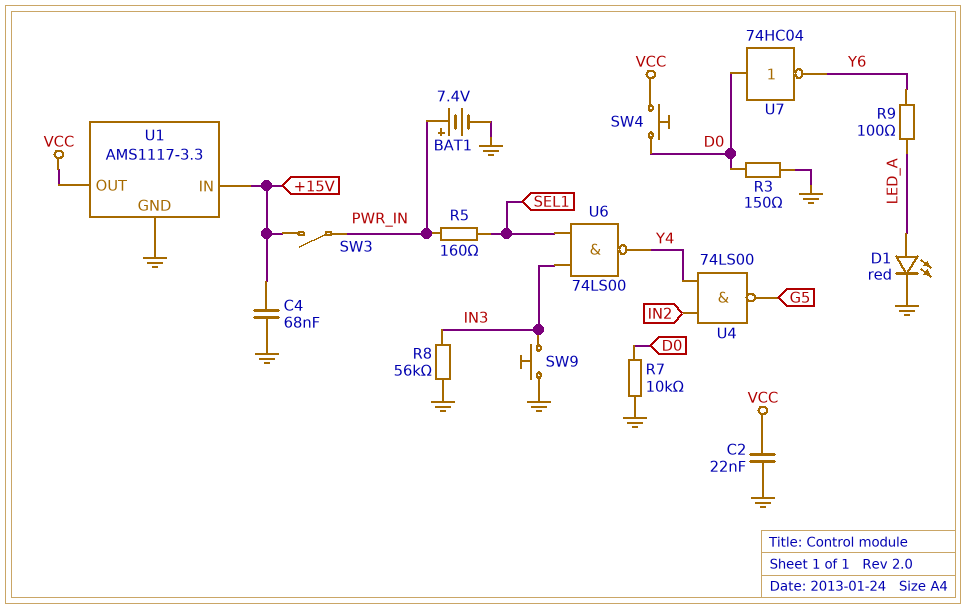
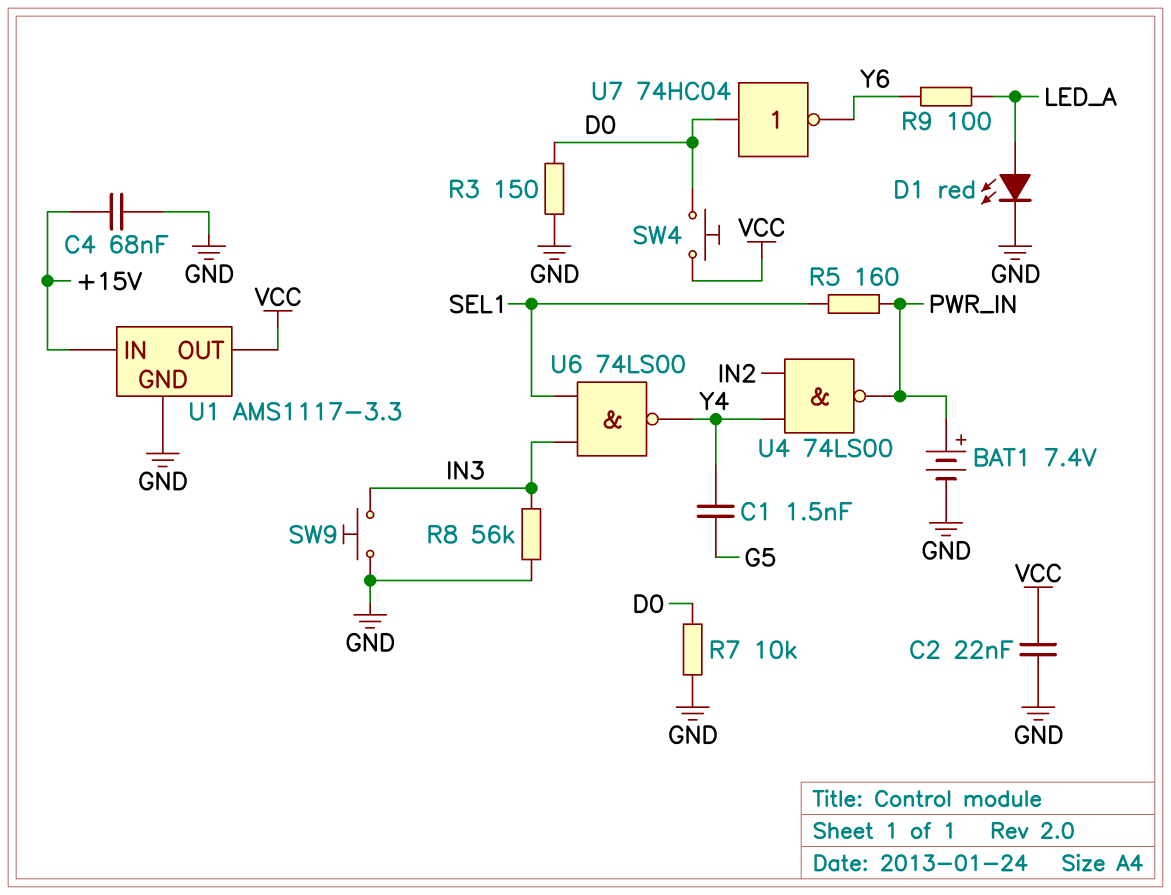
C1: none -> 1.5nF (G5, Y4)
SW3: switch (+15V, PWR_IN) -> none
U4: NAND 74LS00 (in IN2, in Y4, out G5) -> NAND 74LS00 (in IN2, in Y4, out PWR_IN)

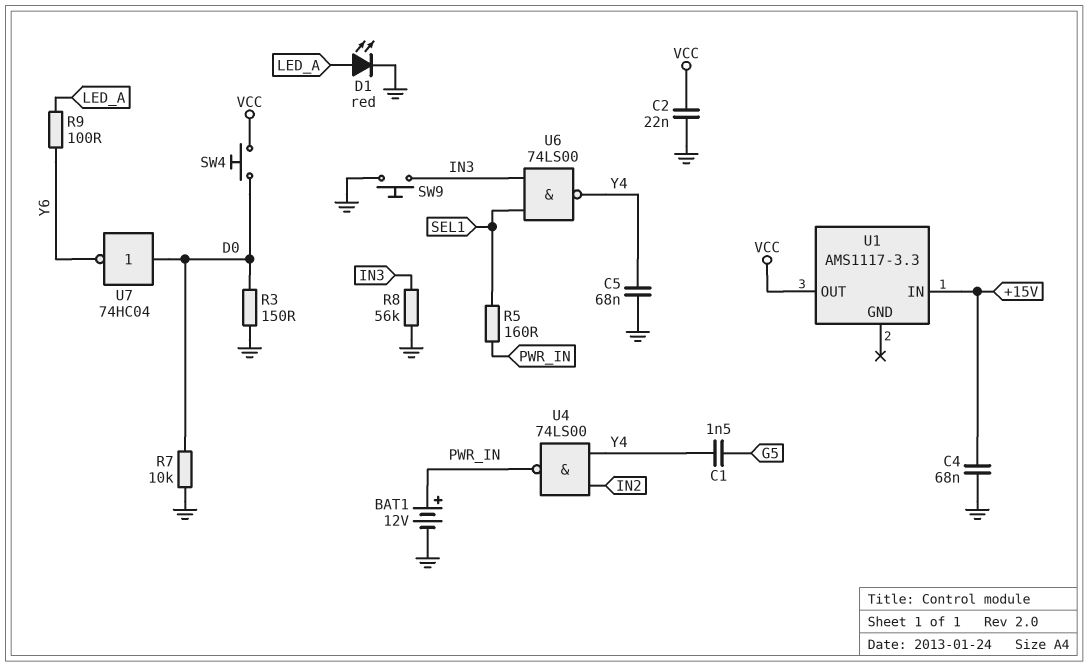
BAT1: 7.4V (plus PWR_IN, minus GND) -> 12V (plus PWR_IN, minus GND)
C5: none -> 68nF (GND, Y4)
U1 pin GND: GND -> none

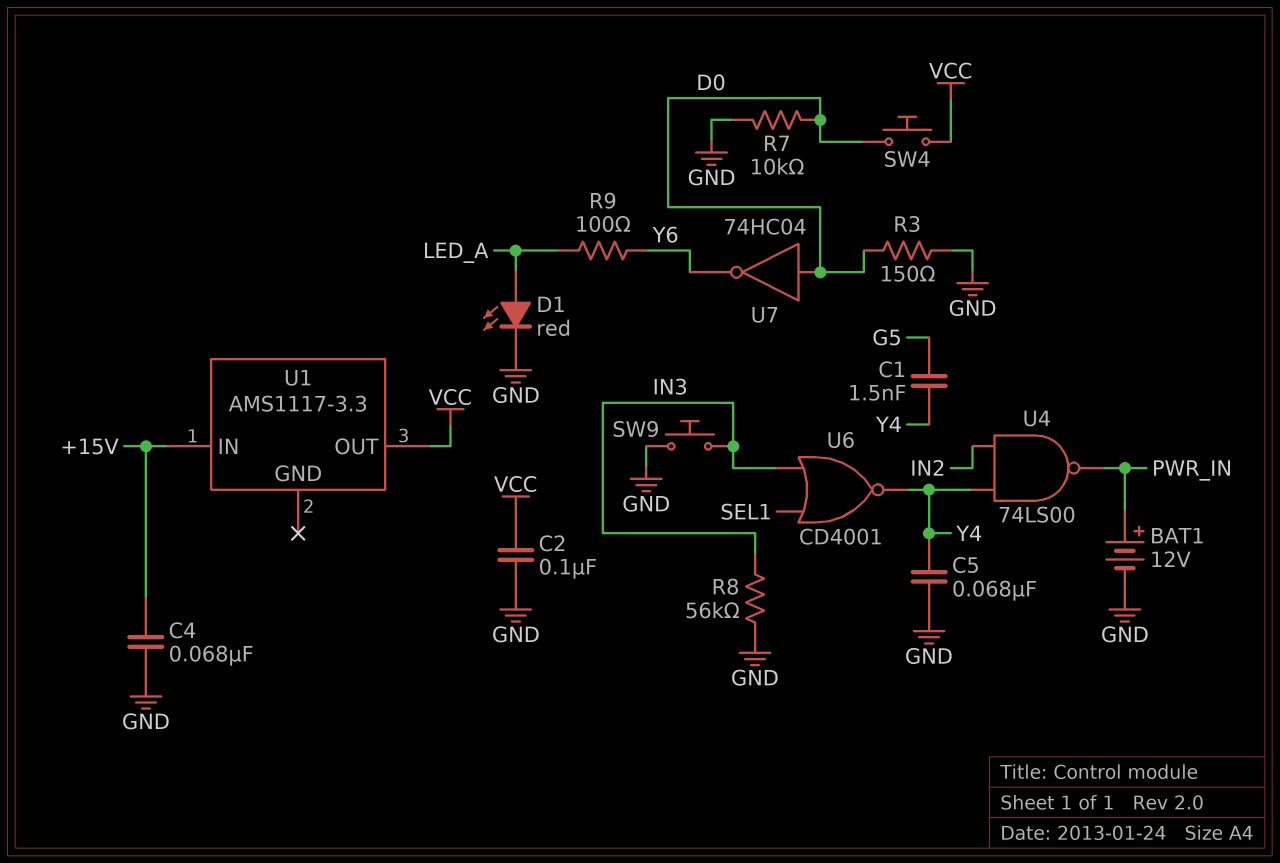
C2: 22nF (GND, VCC) -> 100nF (GND, VCC)
R5: 160 (PWR_IN, SEL1) -> none
U6: NAND 74LS00 (in IN3, in SEL1, out Y4) -> NOR CD4001 (in IN3, in SEL1, out Y4)

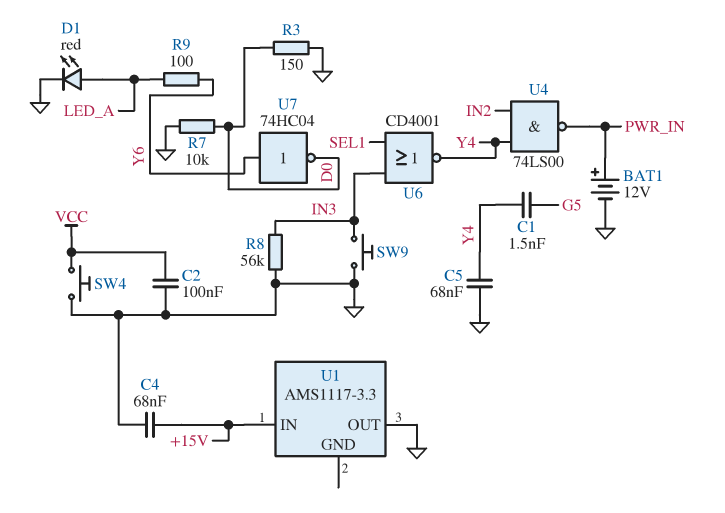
SW4: button (D0, VCC) -> button (GND, VCC)
U1 pin OUT: VCC -> GND
U7: NOT 74HC04 (in D0, out Y6) -> NOT 74HC04 (in Y6, out D0)

